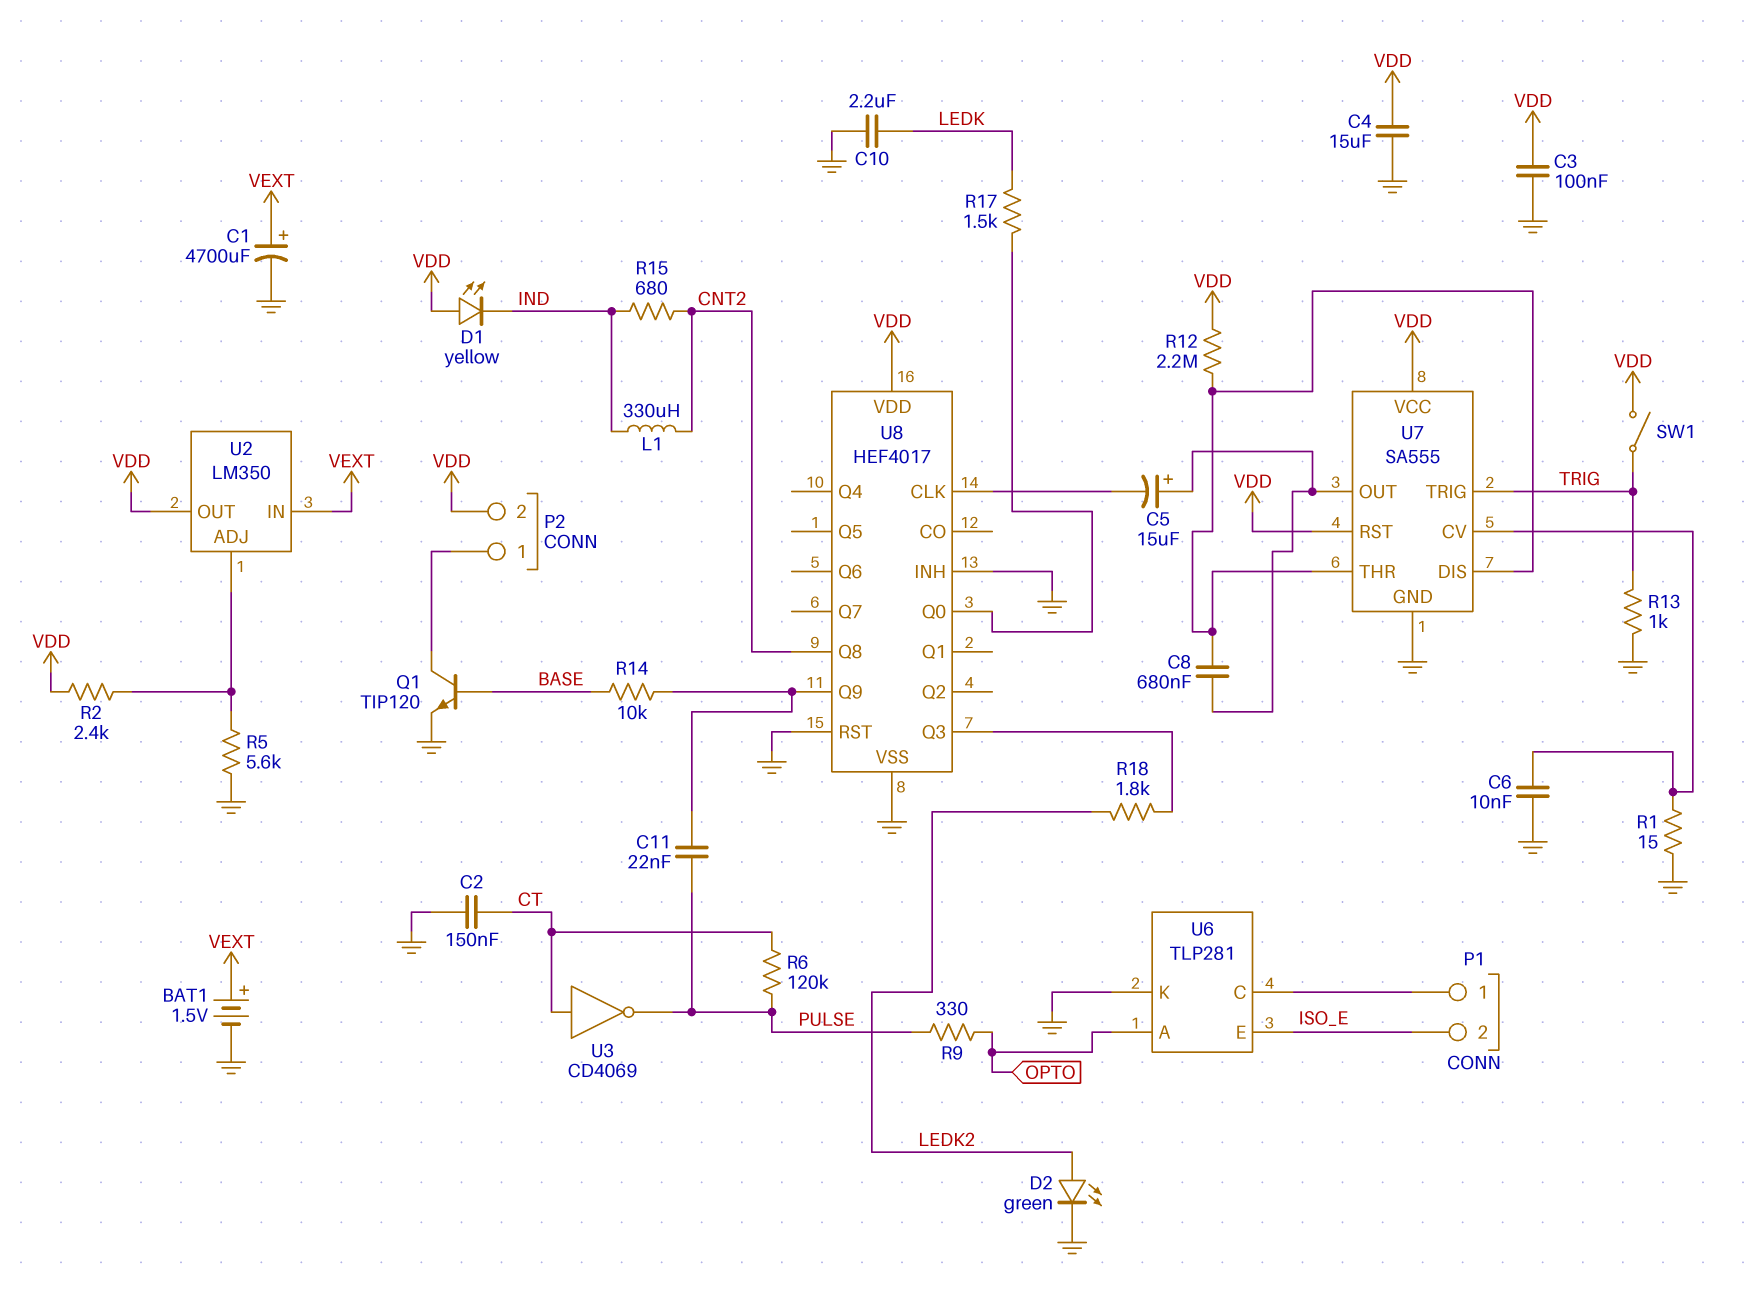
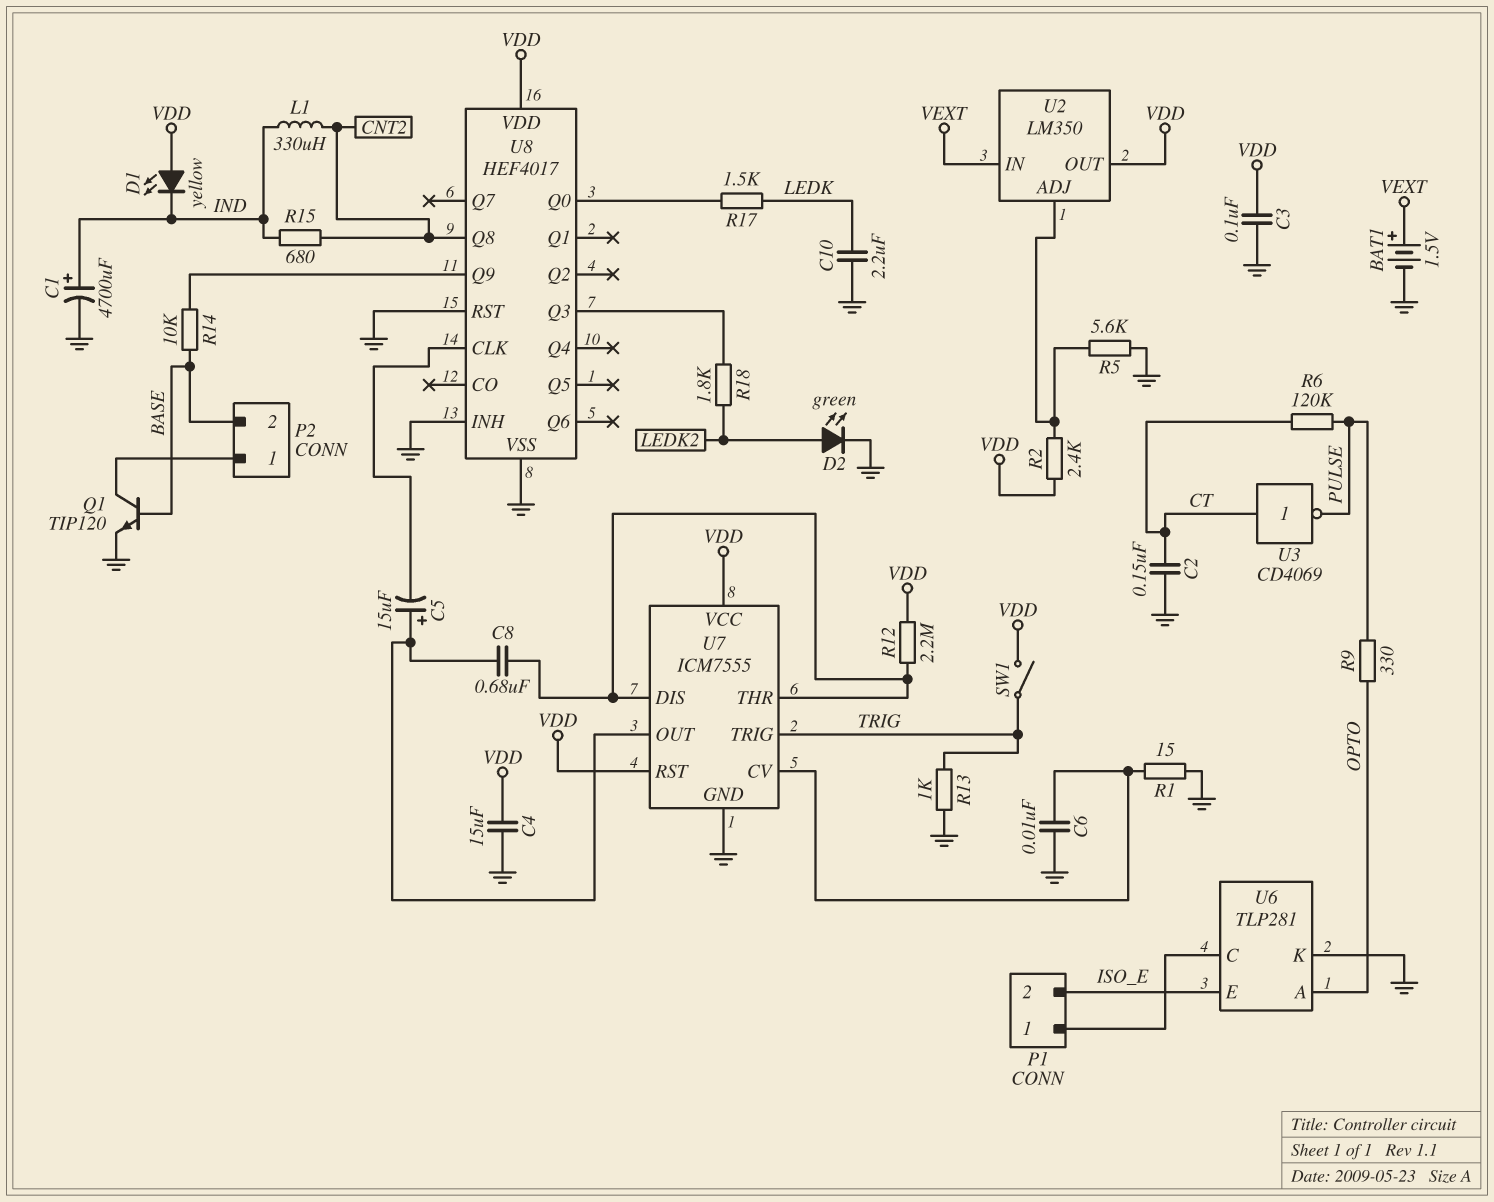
C1: 4700uF (plus VEXT, minus GND) -> 4700uF (plus IND, minus GND)
C11: 22nF (PULSE, U8/Q9) -> none
P2 pin 2: VDD -> BASE
U7: SA555 -> ICM7555

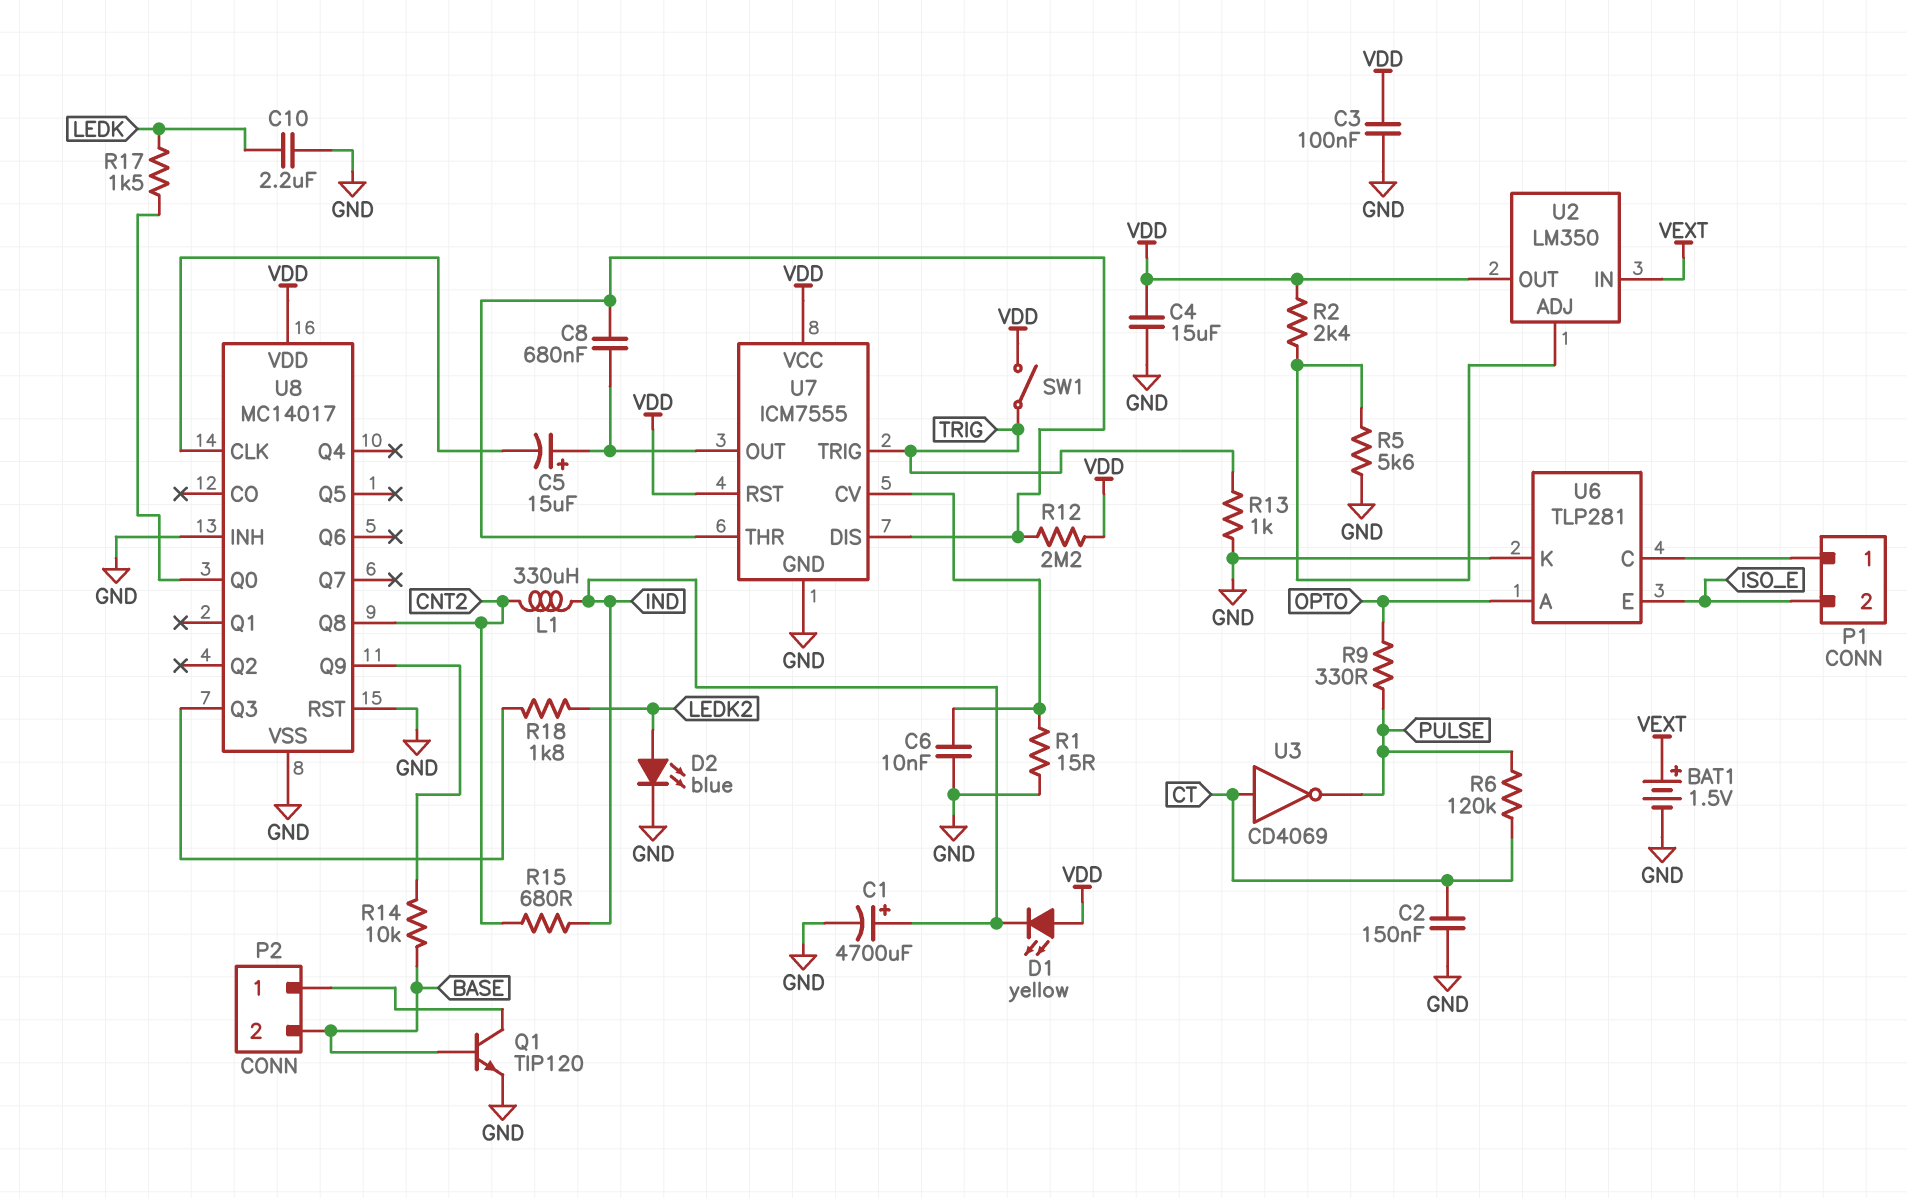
D2: LED green (A LEDK2, K GND) -> LED blue (A LEDK2, K GND)
U8: HEF4017 -> MC14017

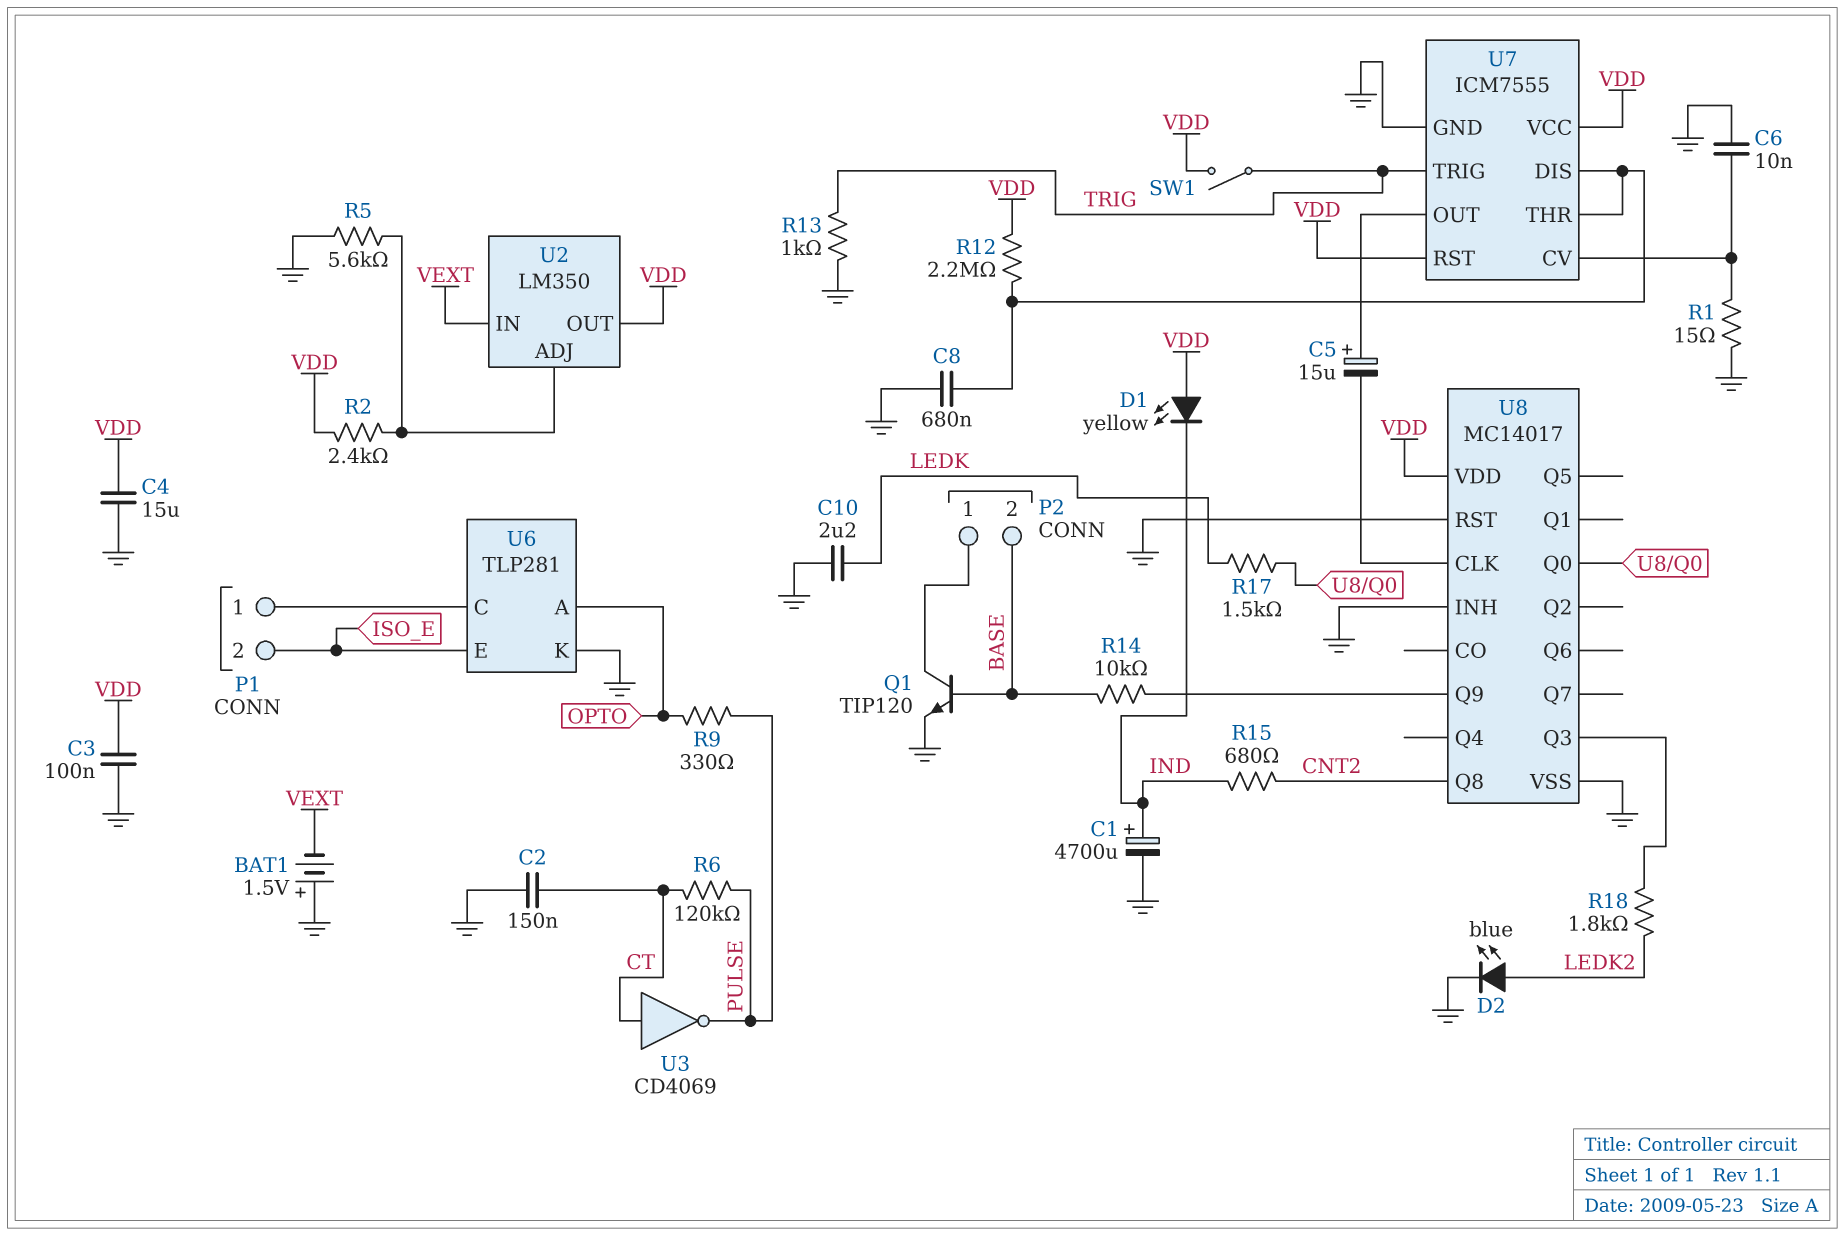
BAT1: 1.5V (plus VEXT, minus GND) -> 1.5V (plus GND, minus VEXT)
C8: 680nF (U7/DIS, U7/OUT) -> 680nF (GND, U7/DIS)
L1: 330uH (CNT2, IND) -> none

